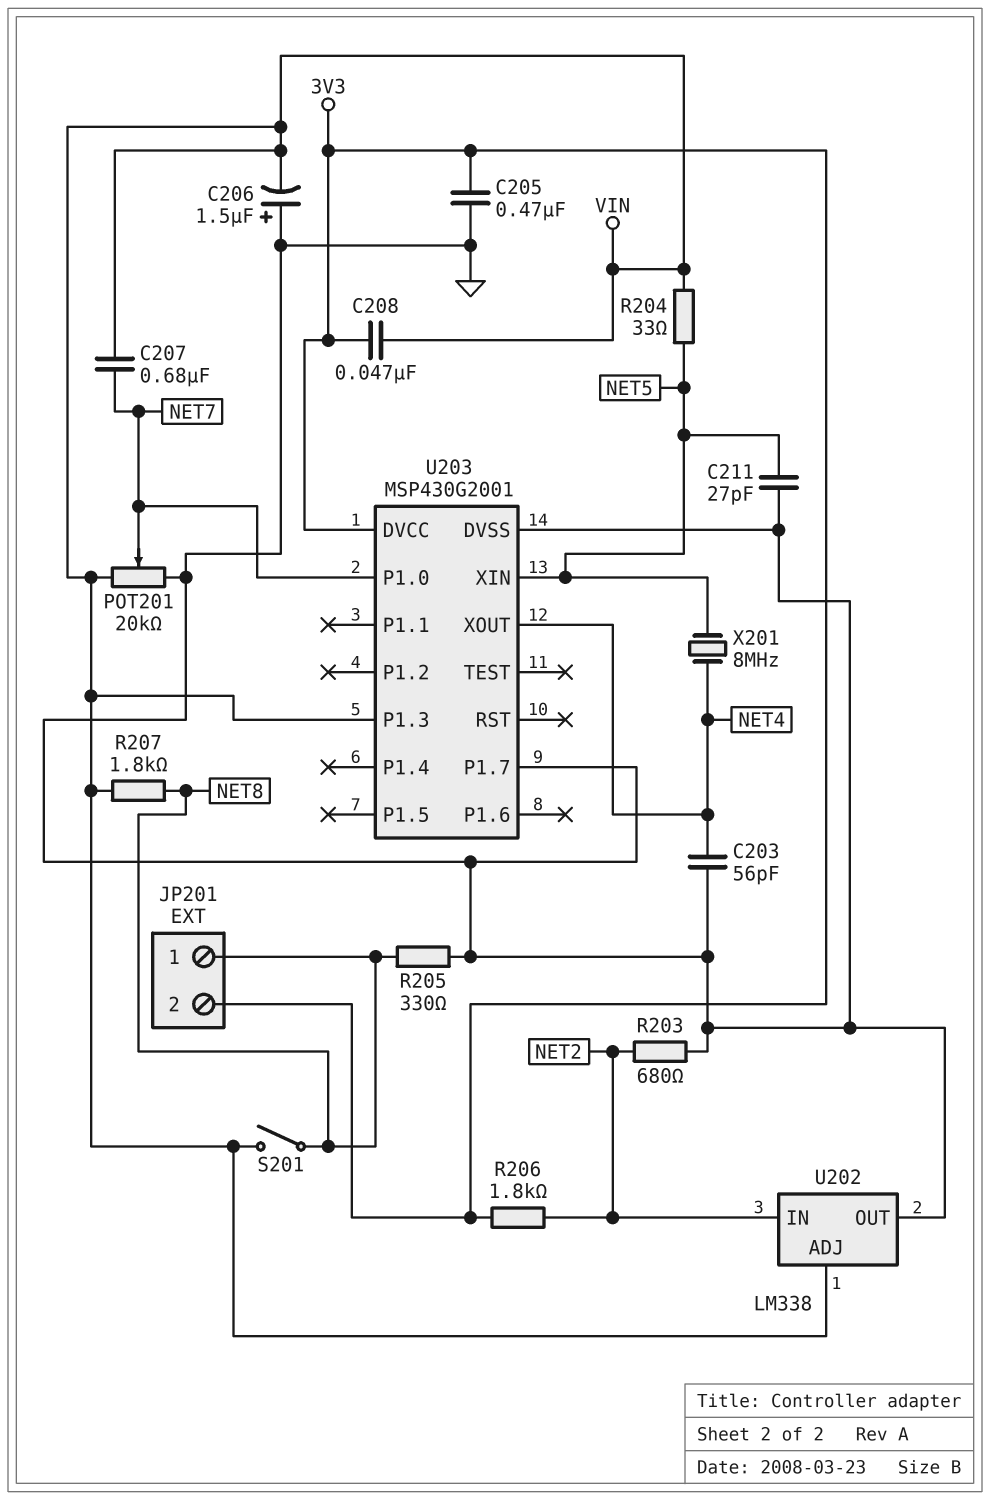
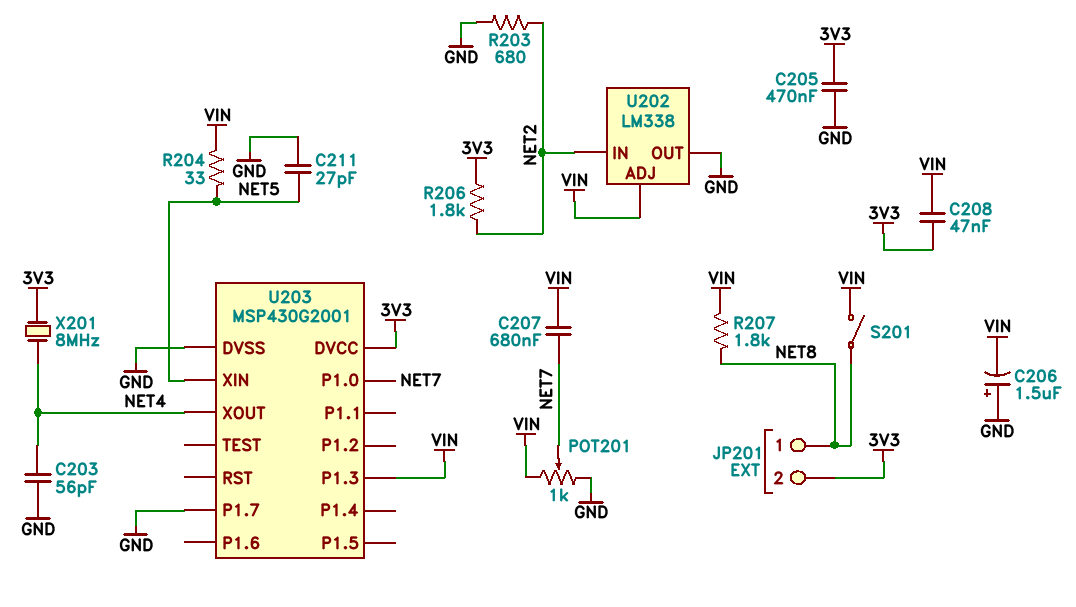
POT201: 20k (GND, VIN, wiper NET7) -> 1k (GND, VIN, wiper NET7)
R205: 330 (GND, NET8) -> none
X201: 8MHz (NET4, NET5) -> 8MHz (3V3, NET4)

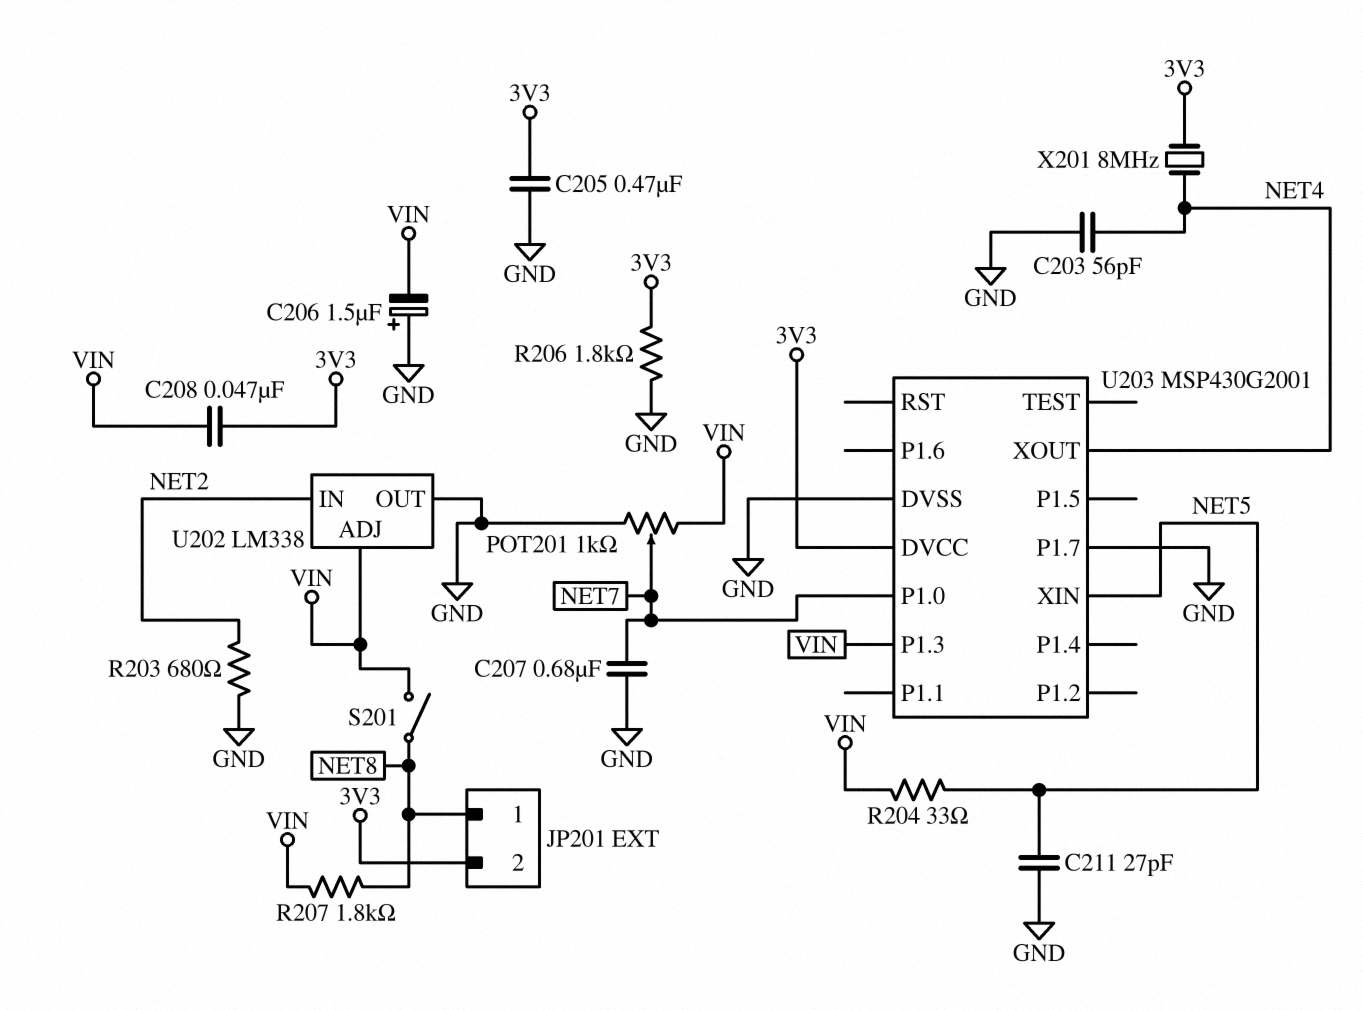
C207: 680nF (NET7, VIN) -> 680nF (GND, NET7)
R206: 1.8k (3V3, NET2) -> 1.8k (3V3, GND)

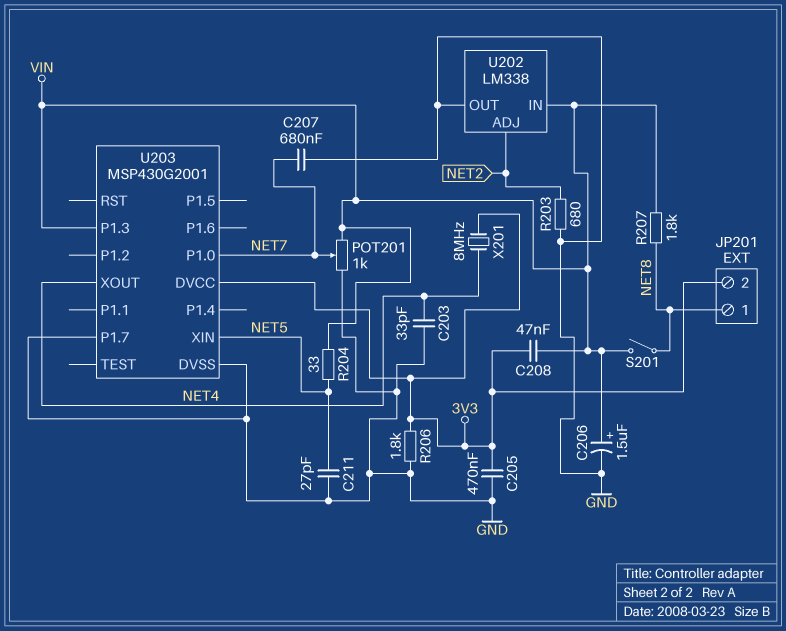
C203: 56pF (GND, NET4) -> 33pF (GND, NET4)
C206: 1.5uF (plus GND, minus VIN) -> 1.5uF (plus VIN, minus GND)
U202 pin ADJ: VIN -> NET2
U202 pin IN: NET2 -> VIN

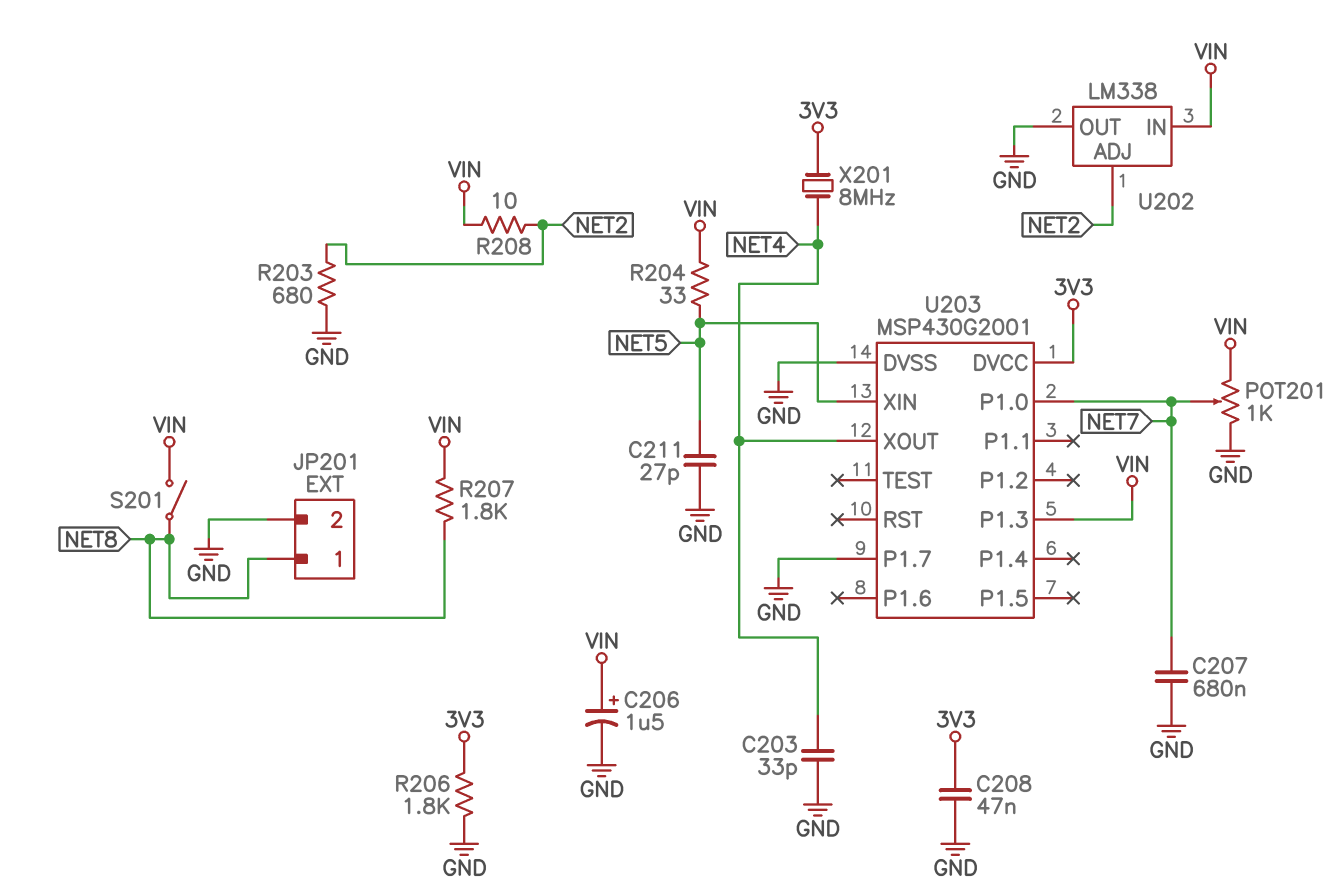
C205: 470nF (3V3, GND) -> none
C208: 47nF (3V3, VIN) -> 47nF (3V3, GND)
JP201 pin 2: 3V3 -> GND
R208: none -> 10 (NET2, VIN)

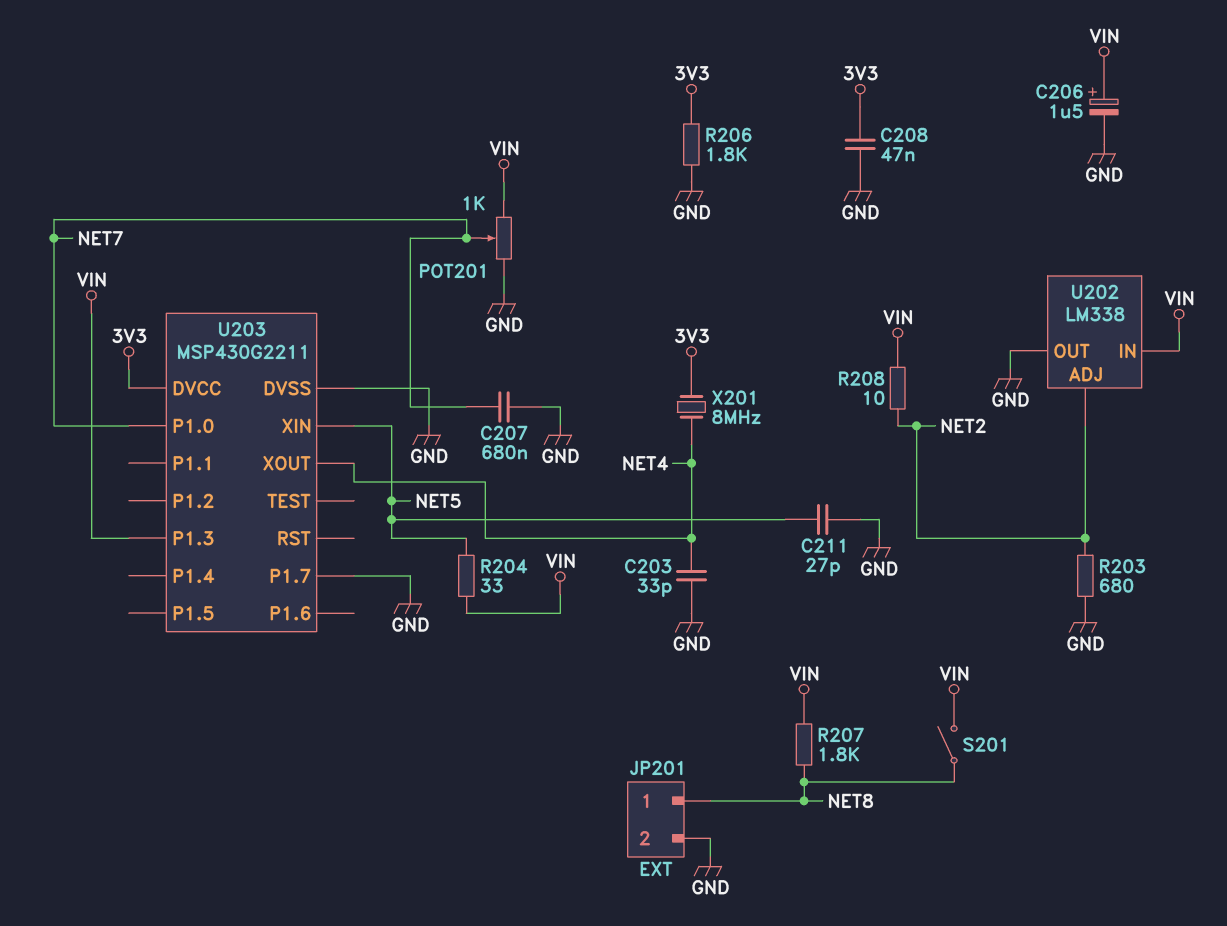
U203: MSP430G2001 -> MSP430G2211

